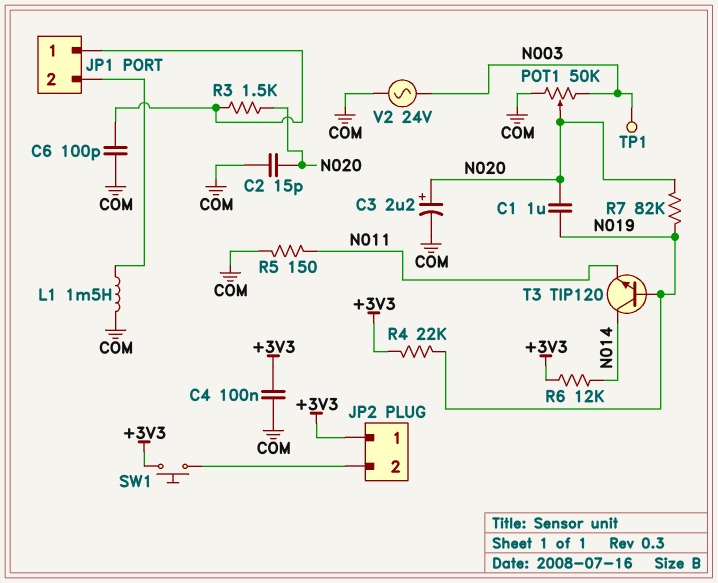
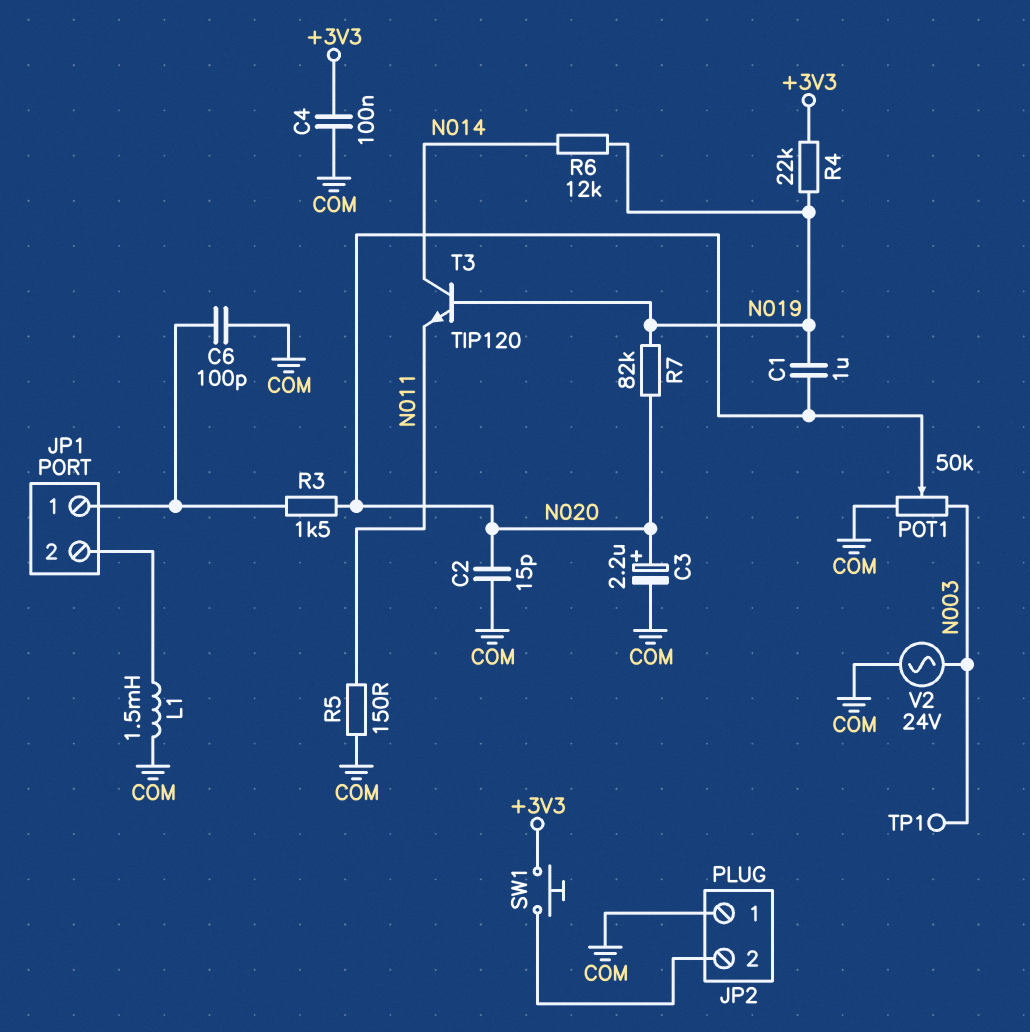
JP2 pin 1: +3V3 -> COM
R6: 12k (+3V3, N014) -> 12k (N014, N019)

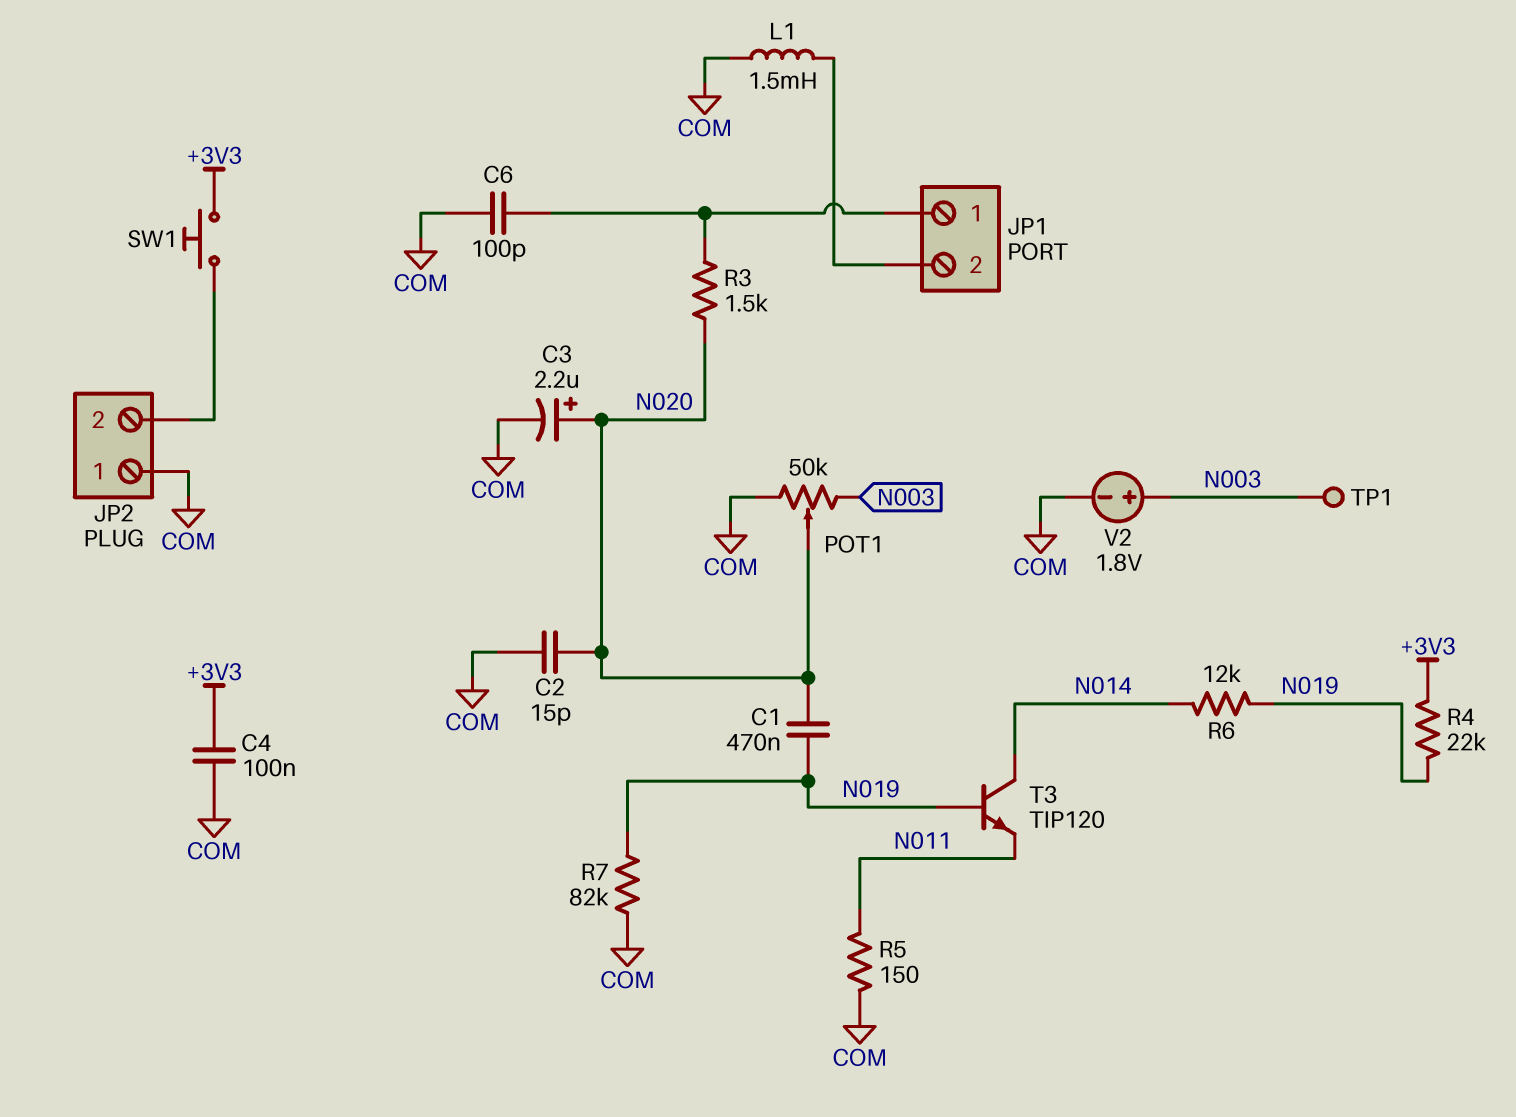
C1: 1uF (N019, N020) -> 470nF (N019, N020)
R7: 82k (N019, N020) -> 82k (COM, N019)
V2: AC 24V (COM, N003) -> 1.8V (plus N003, minus COM)

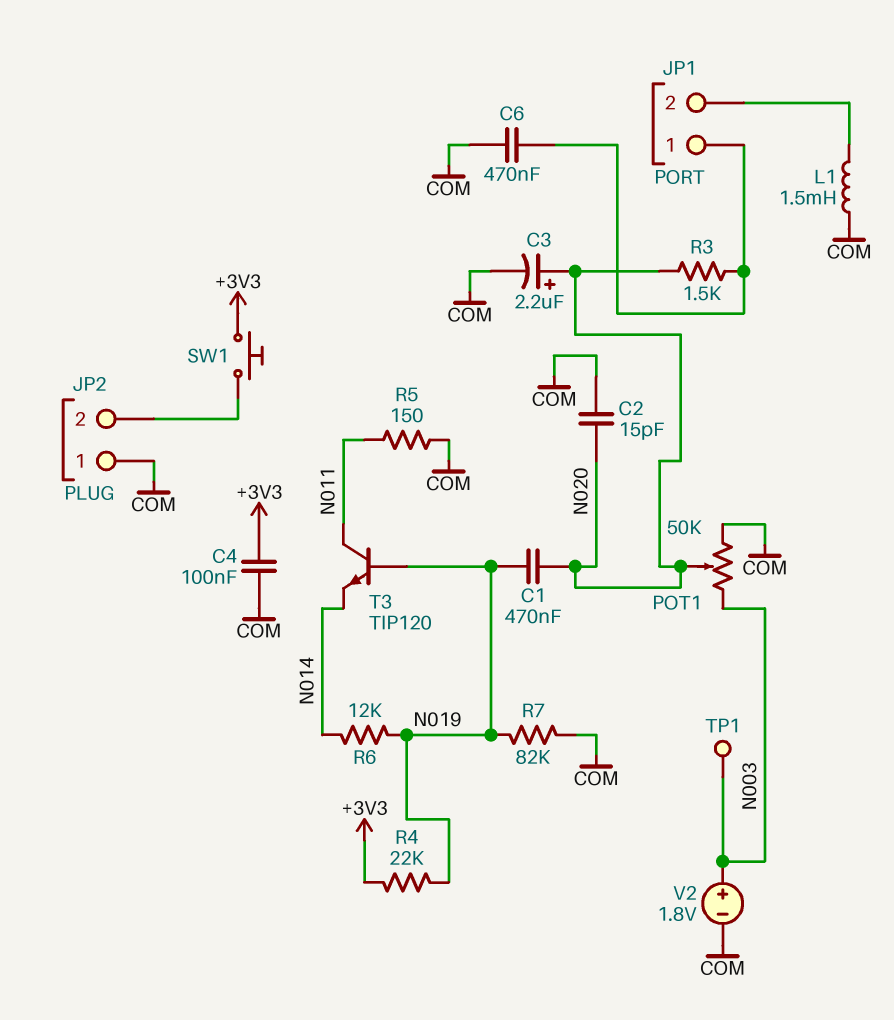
C6: 100pF (COM, JP1/1) -> 470nF (COM, JP1/1)
T3: NPN TIP120 (B N019, C N014, E N011) -> NPN TIP120 (B N019, C N011, E N014)

